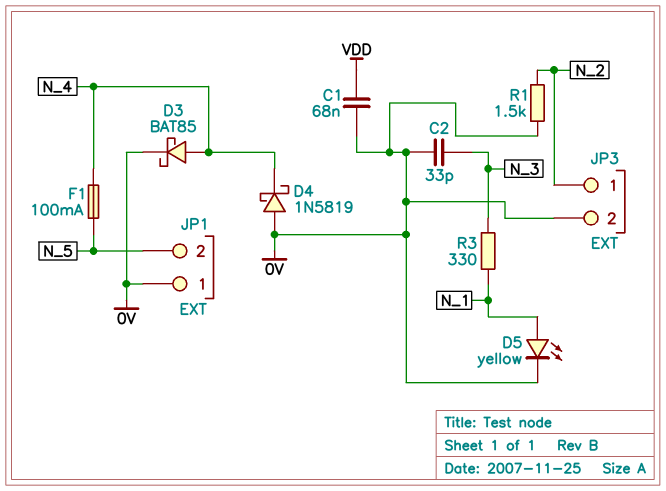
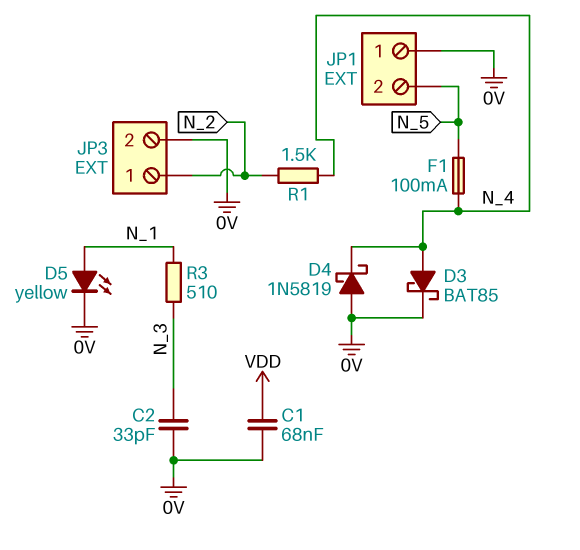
R1: 1.5k (0V, N_2) -> 1.5k (N_2, N_4)
R3: 330 (N_1, N_3) -> 510 (N_1, N_3)

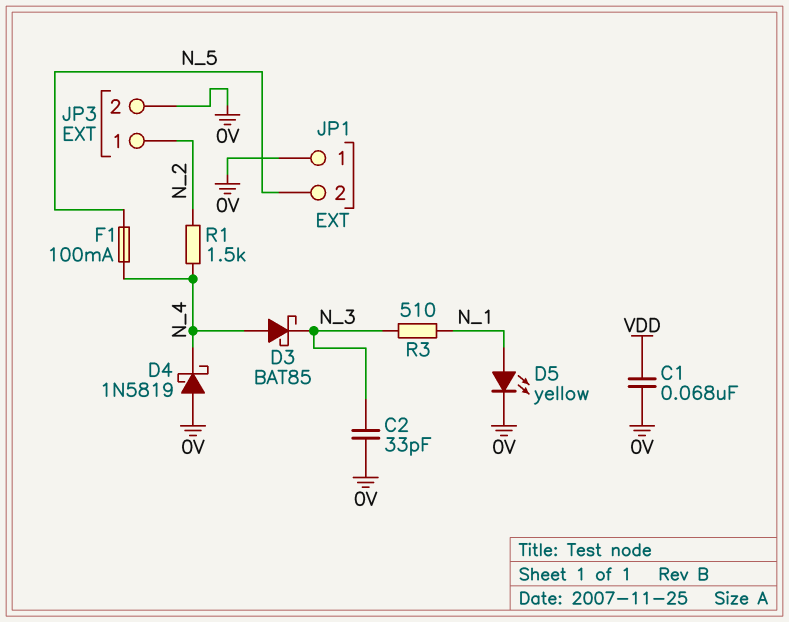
D3: schottky BAT85 (A N_4, K 0V) -> schottky BAT85 (A N_4, K N_3)

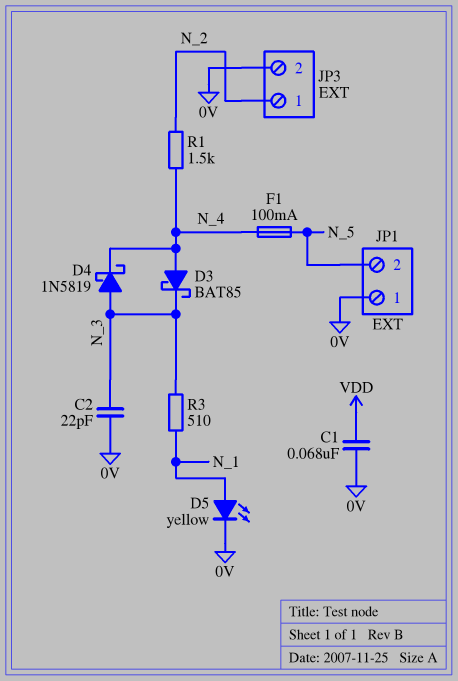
C2: 33pF (0V, N_3) -> 22pF (0V, N_3)
D4: schottky 1N5819 (A 0V, K N_4) -> schottky 1N5819 (A N_3, K N_4)

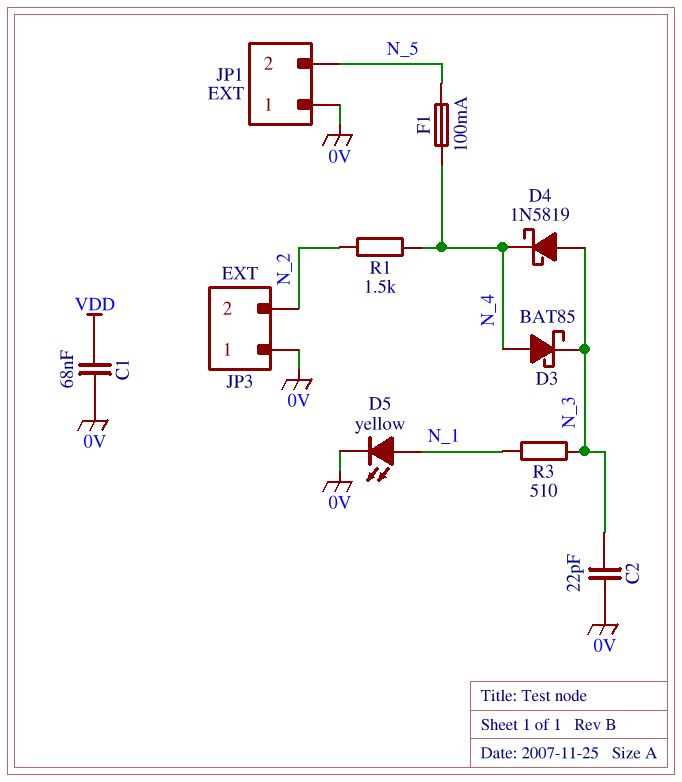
JP3 pin 1: N_2 -> 0V
JP3 pin 2: 0V -> N_2

